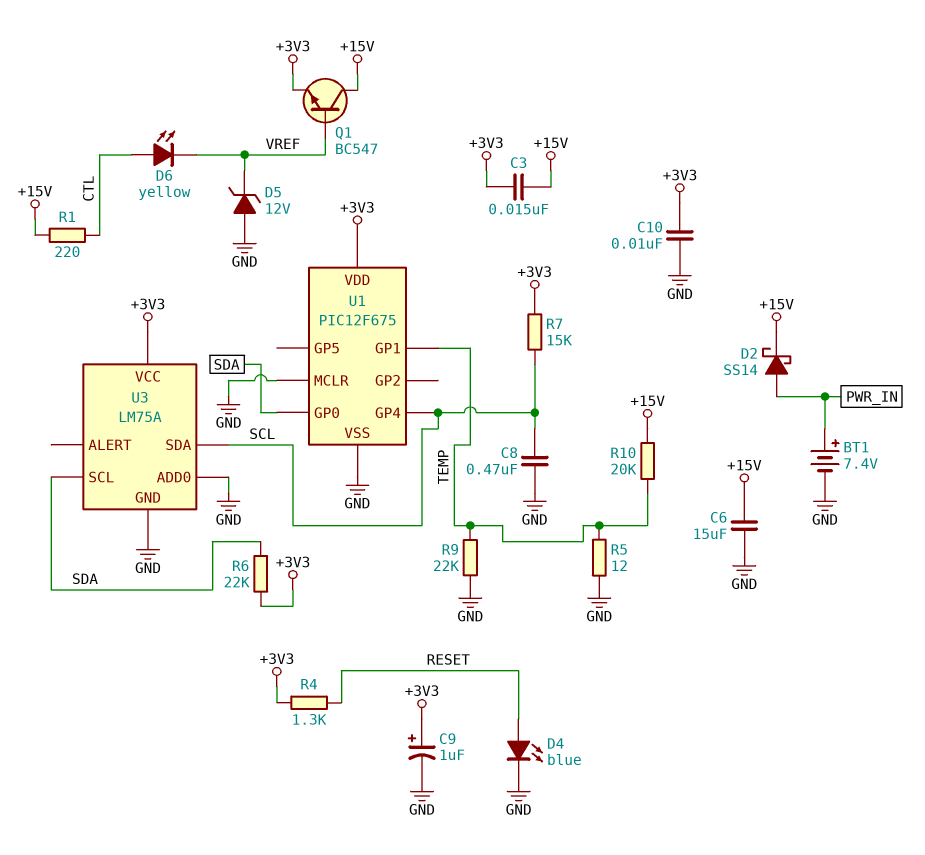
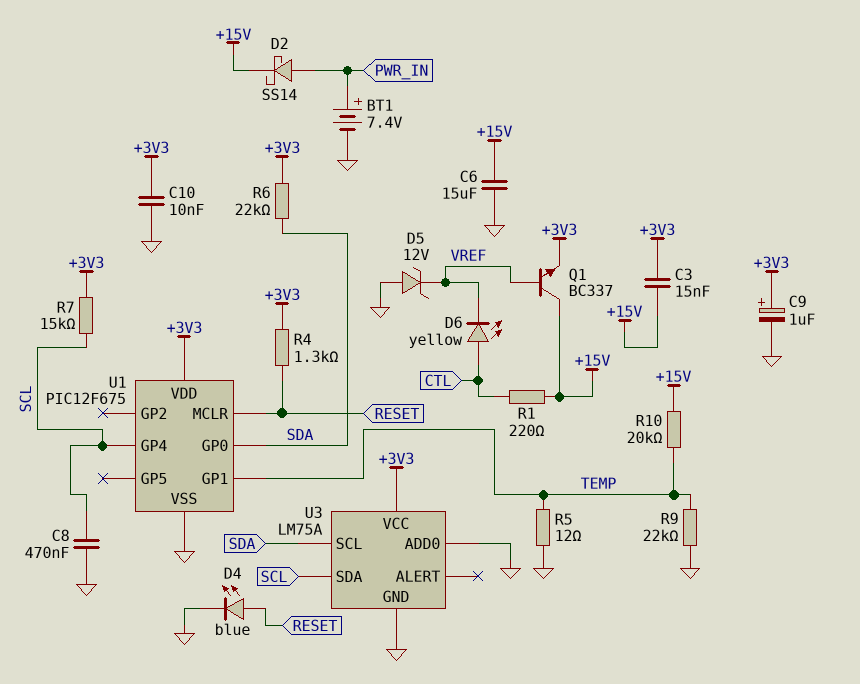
Q1: NPN BC547 (B VREF, C +15V, E +3V3) -> NPN BC337 (B VREF, C +15V, E +3V3)
U1 pin MCLR: GND -> RESET

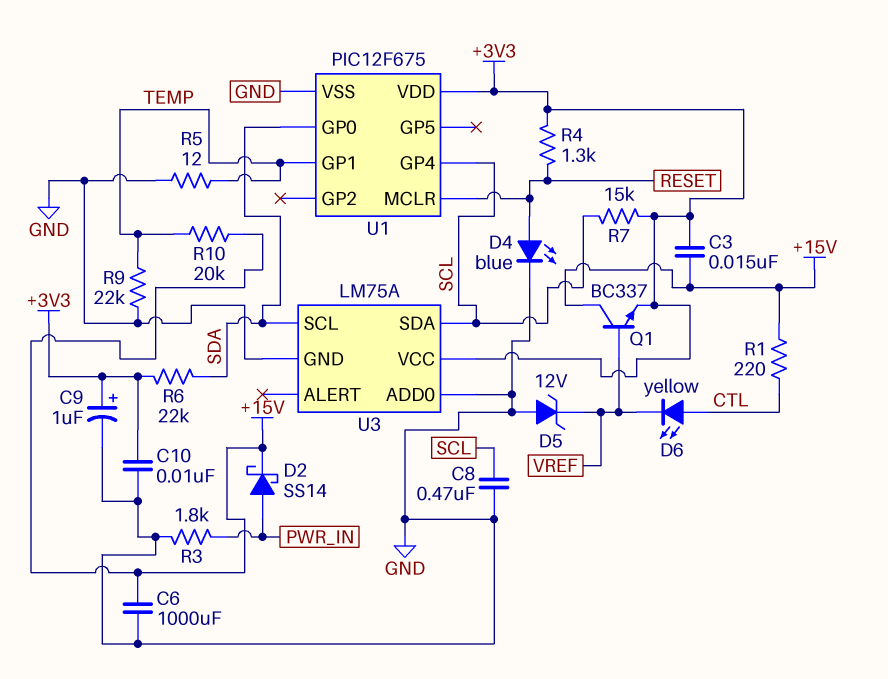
BT1: 7.4V (plus PWR_IN, minus GND) -> none
C6: 15uF (+15V, GND) -> 1000uF (+15V, GND)
R3: none -> 1.8k (GND, PWR_IN)

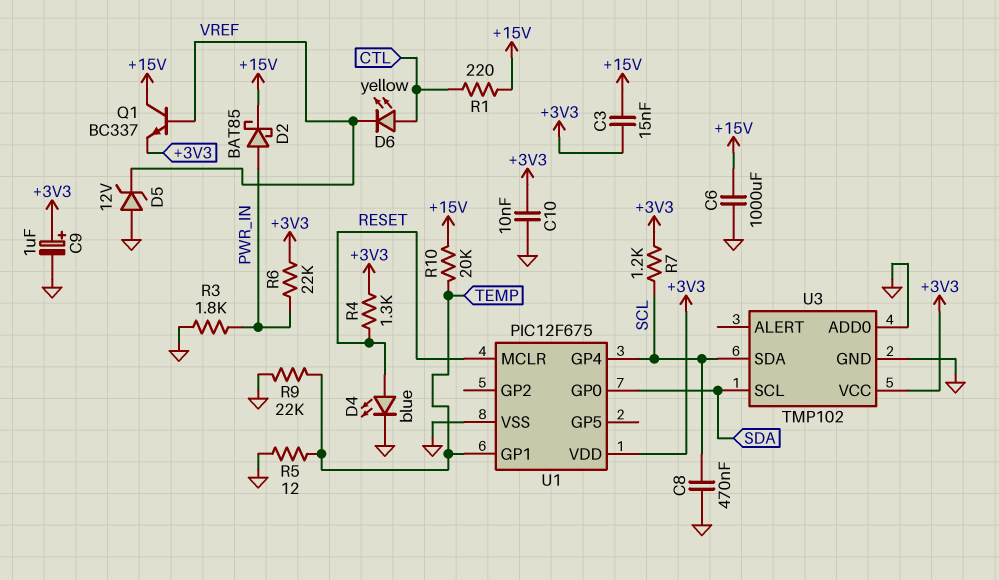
D2: schottky SS14 (A PWR_IN, K +15V) -> schottky BAT85 (A PWR_IN, K +15V)
R6: 22k (+3V3, SDA) -> 22k (+3V3, PWR_IN)
R7: 15k (+3V3, SCL) -> 1.2k (+3V3, SCL)
U3: LM75A -> TMP102

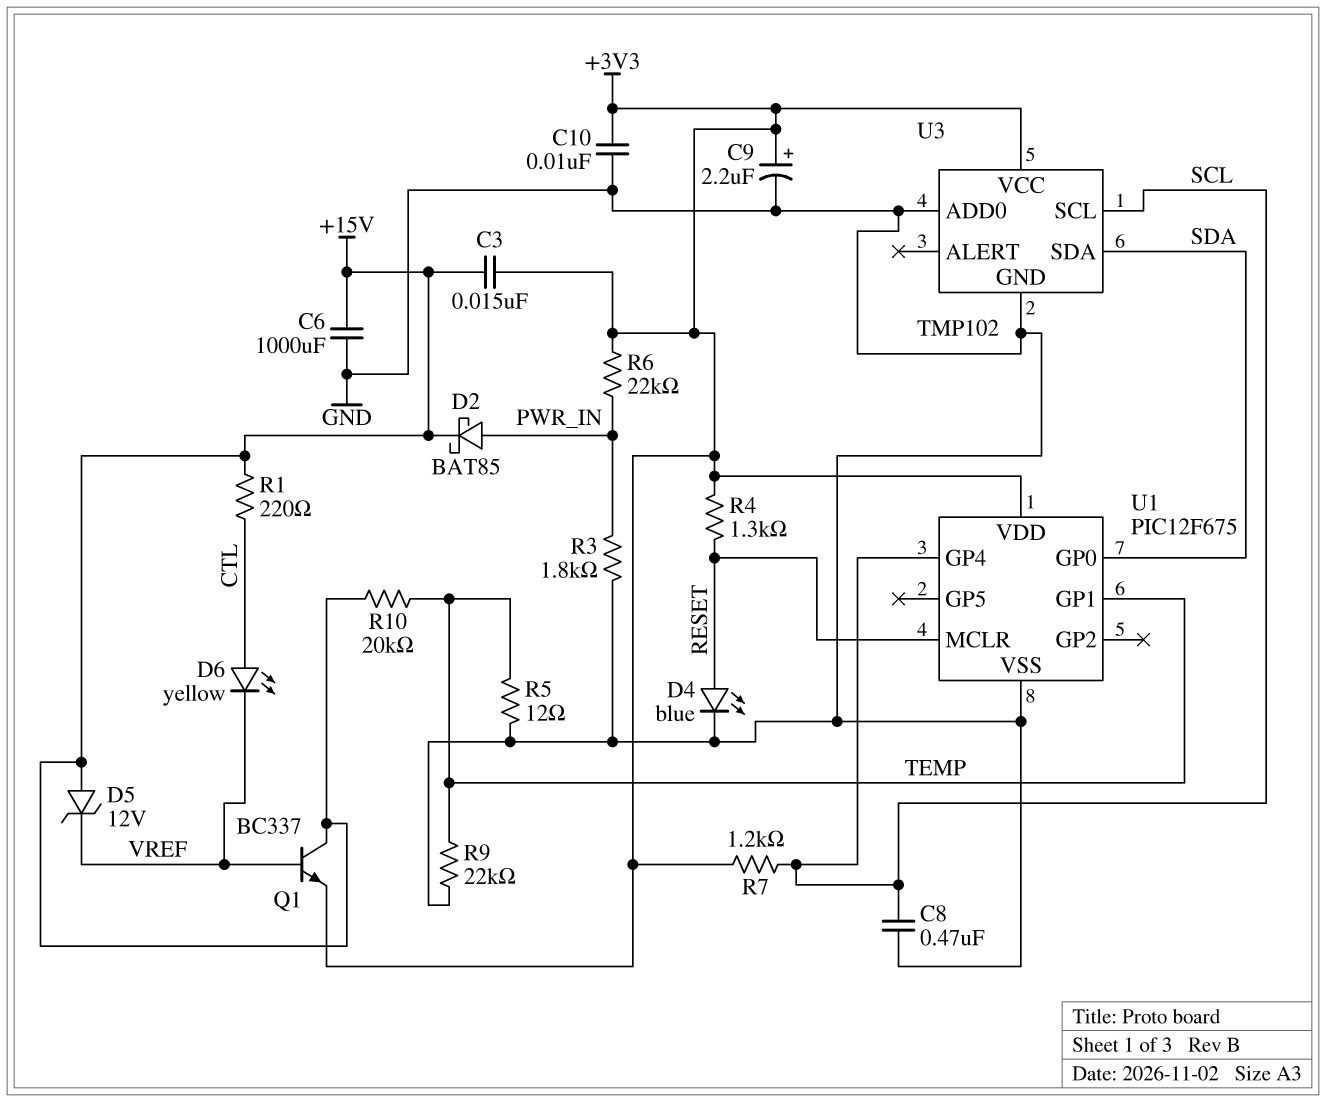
C9: 1uF (plus +3V3, minus GND) -> 2.2uF (plus +3V3, minus GND)
D5: zener 12V (A GND, K VREF) -> zener 12V (A +15V, K VREF)
U3 pin SCL: SDA -> SCL
U3 pin SDA: SCL -> SDA

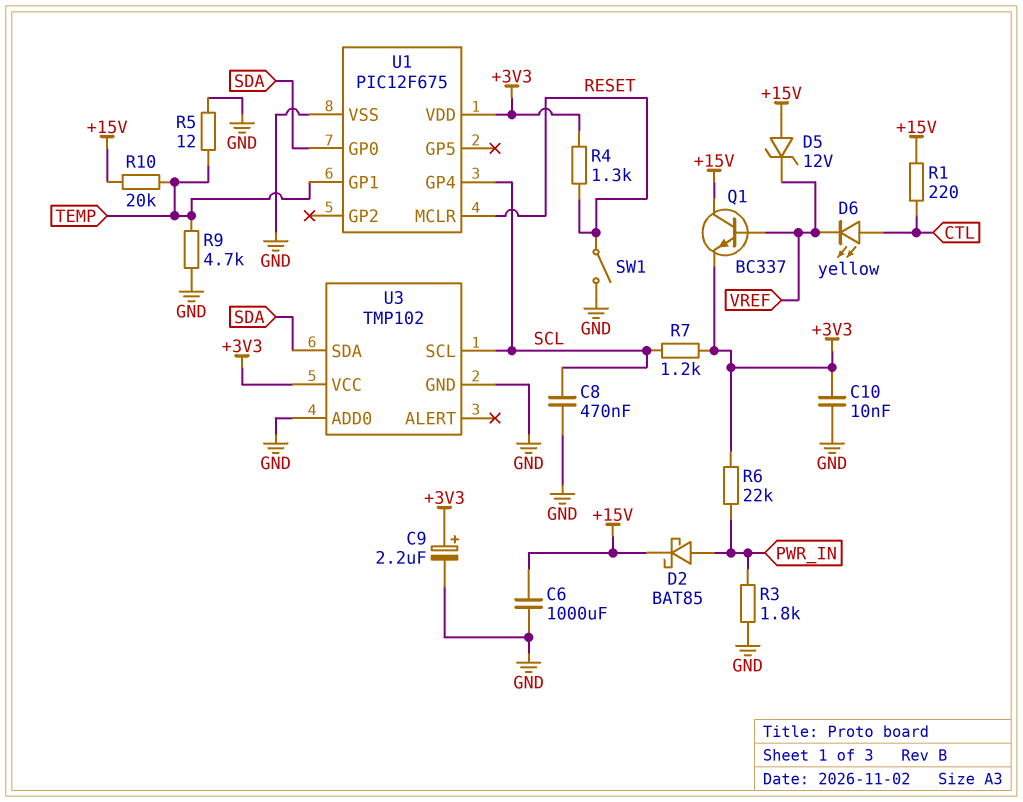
C3: 15nF (+3V3, +15V) -> none
D4: LED blue (A RESET, K GND) -> none
R9: 22k (GND, TEMP) -> 4.7k (GND, TEMP)
SW1: none -> switch (GND, RESET)

